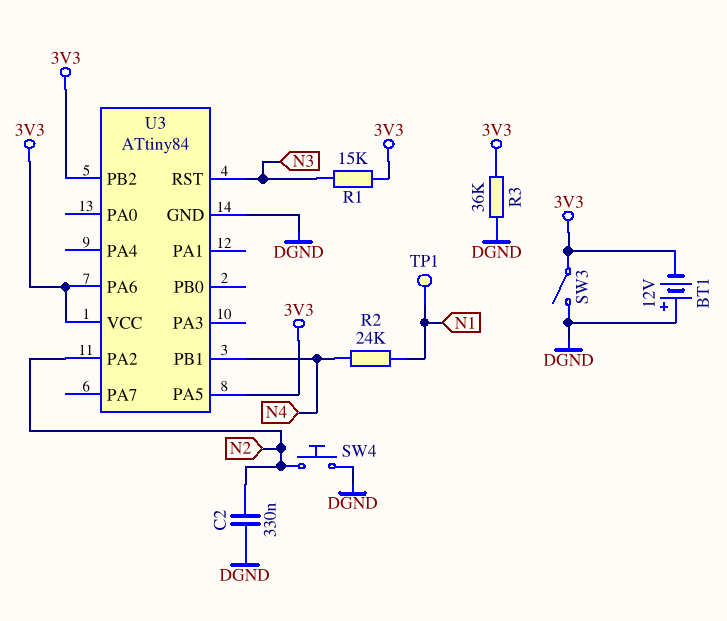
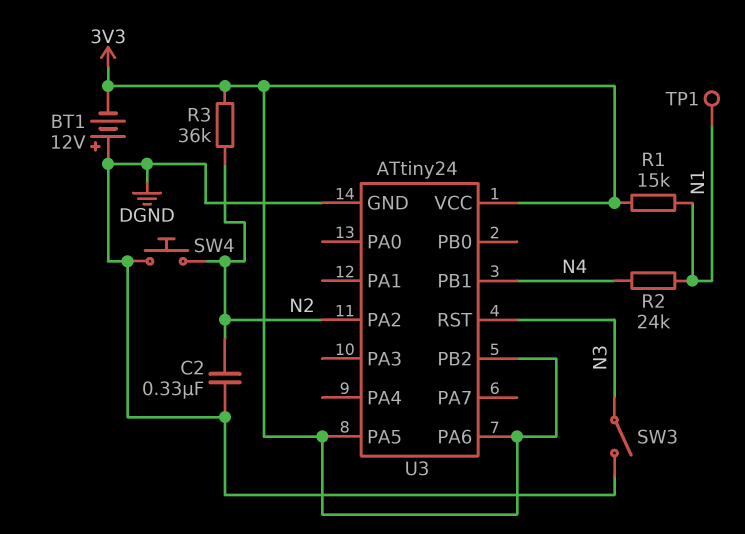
R1: 15k (3V3, N3) -> 15k (3V3, N1)
R3: 36k (3V3, DGND) -> 36k (3V3, N2)
SW3: switch (3V3, DGND) -> switch (DGND, N3)
U3: ATtiny84 -> ATtiny24

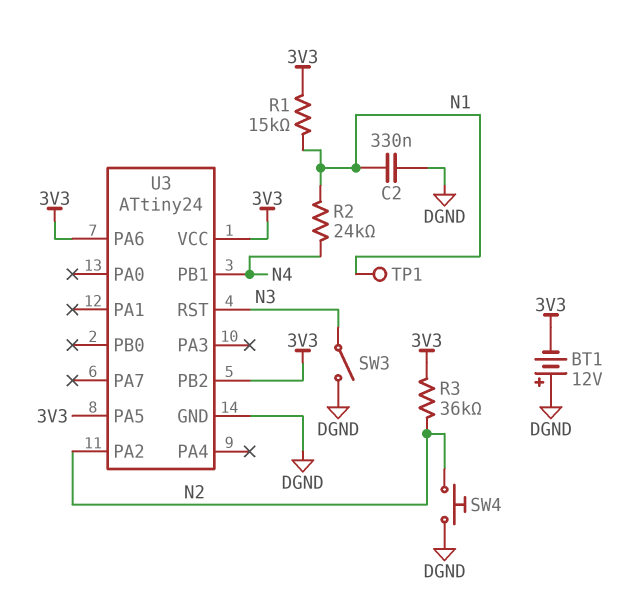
C2: 330nF (DGND, N2) -> 330nF (DGND, N1)

